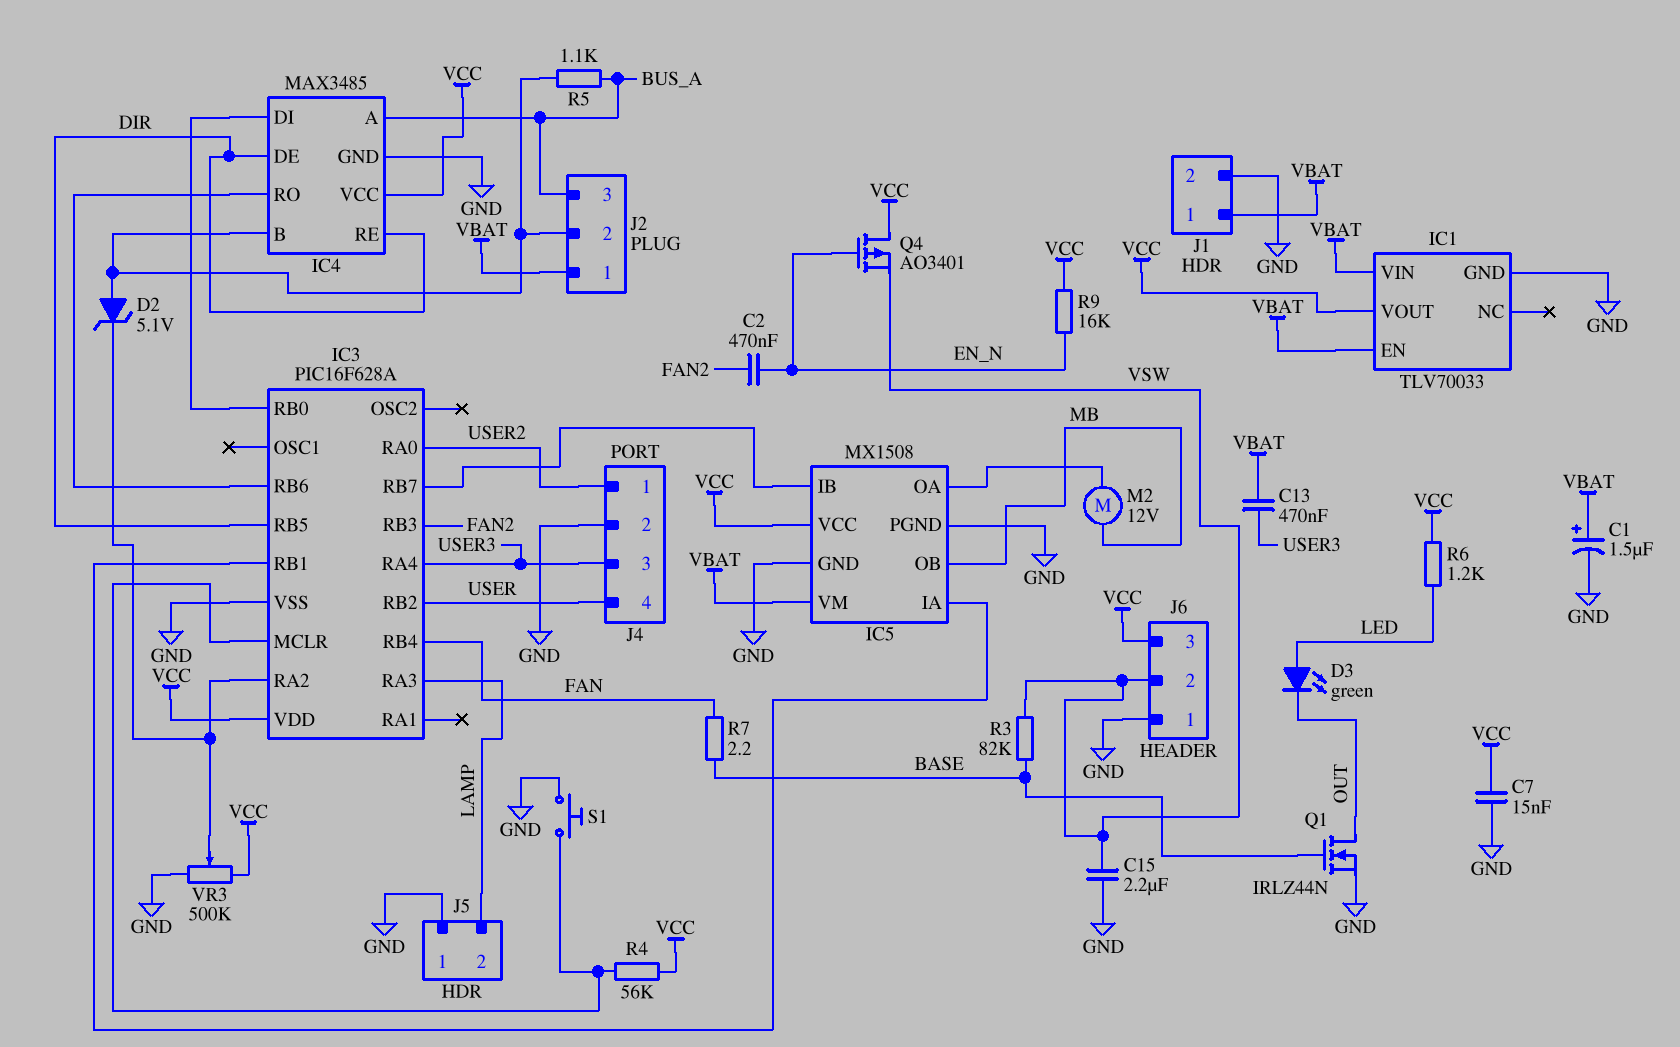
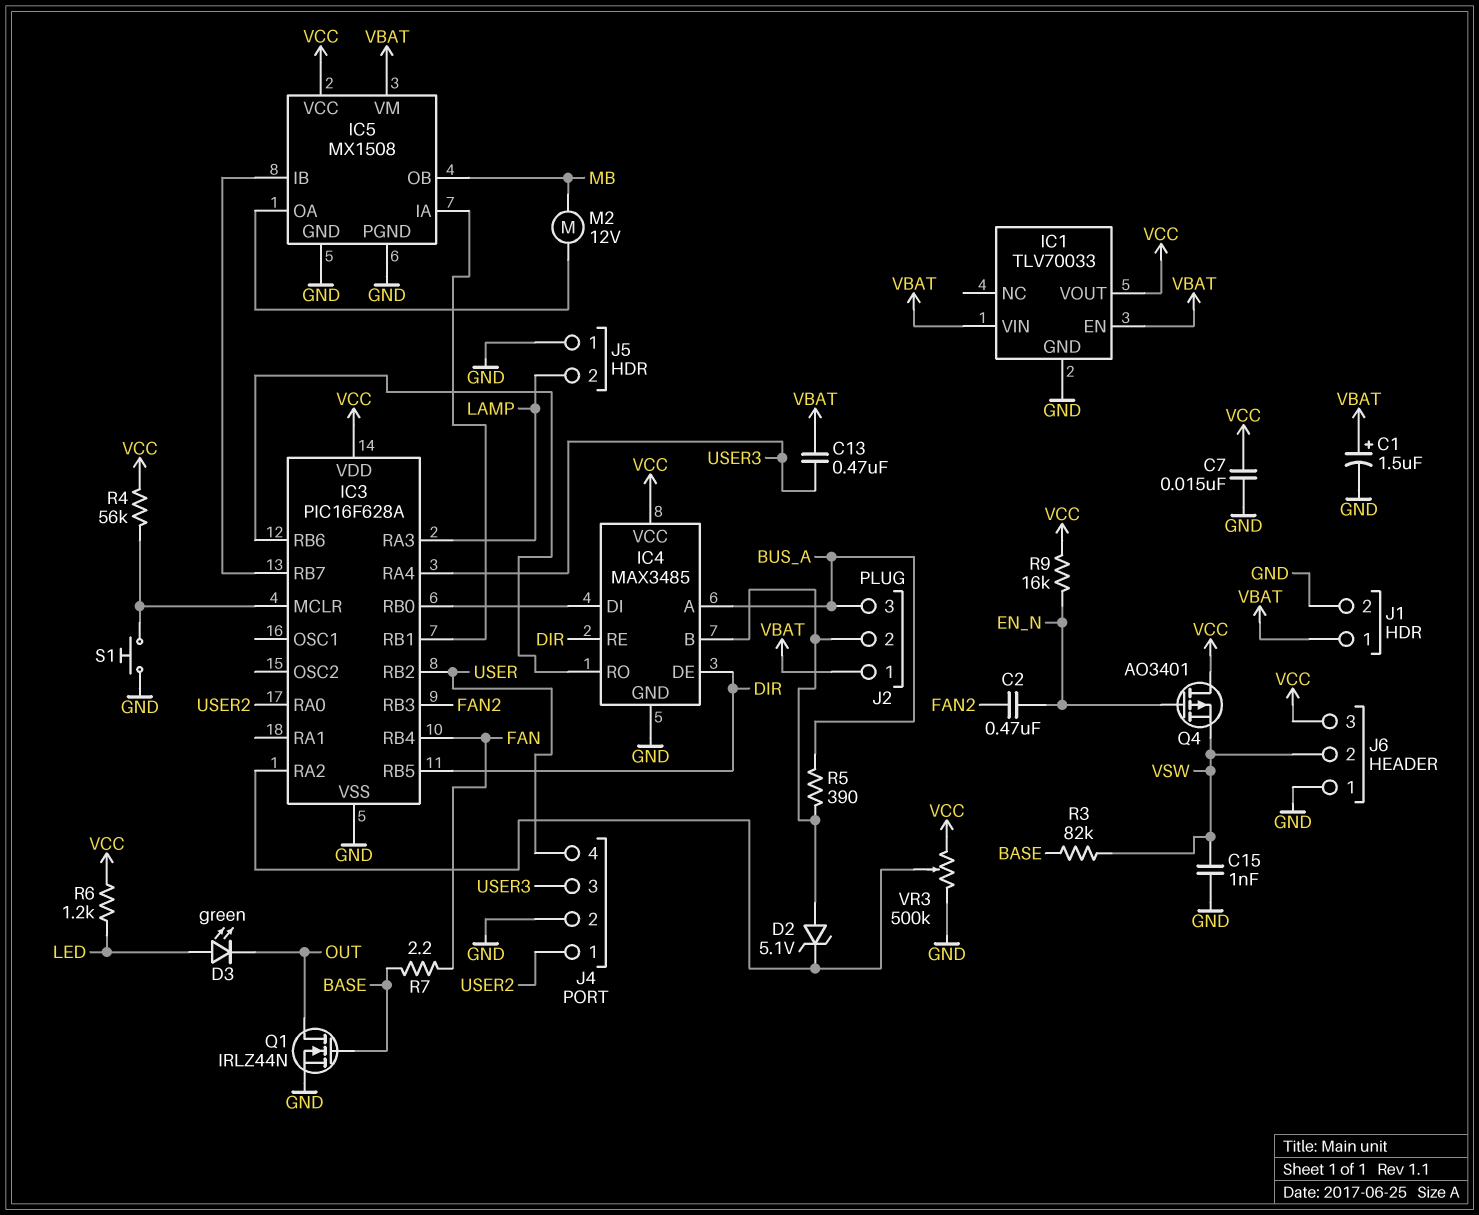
C15: 2.2uF (GND, VSW) -> 1nF (GND, VSW)
R5: 1.1k (BUS_A, IC4/B) -> 390 (BUS_A, IC4/B)

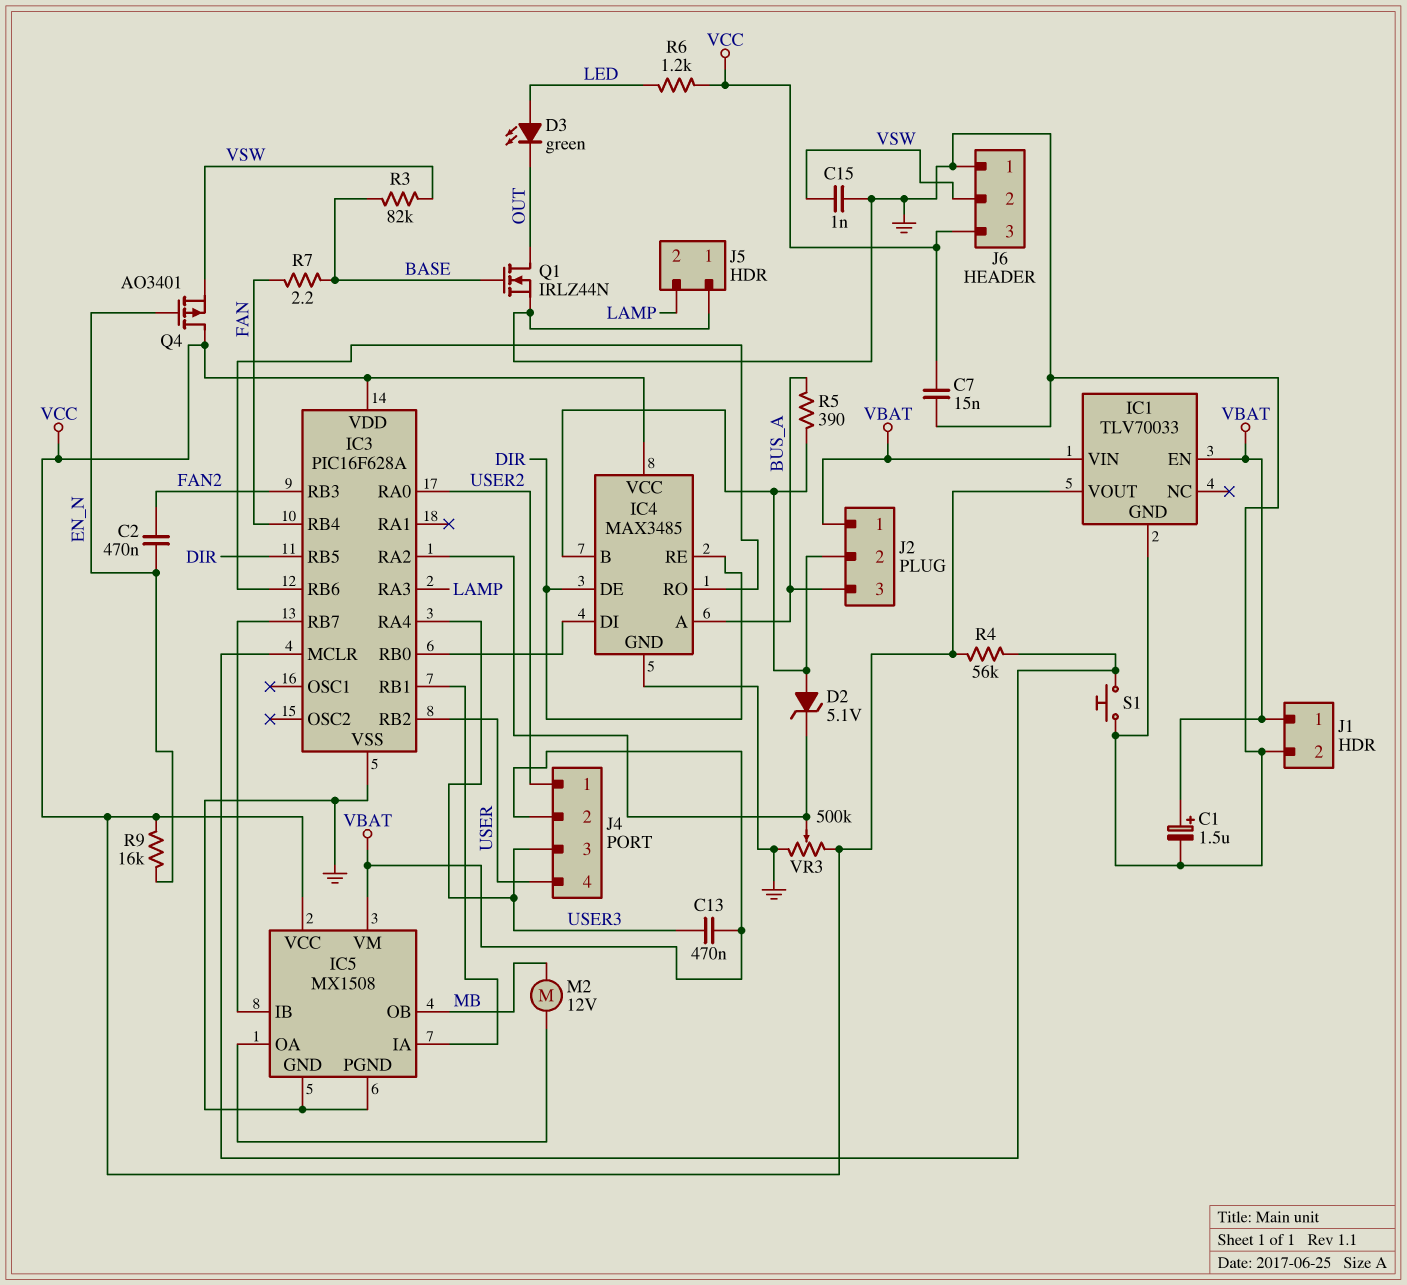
J4 pin 2: GND -> VBAT

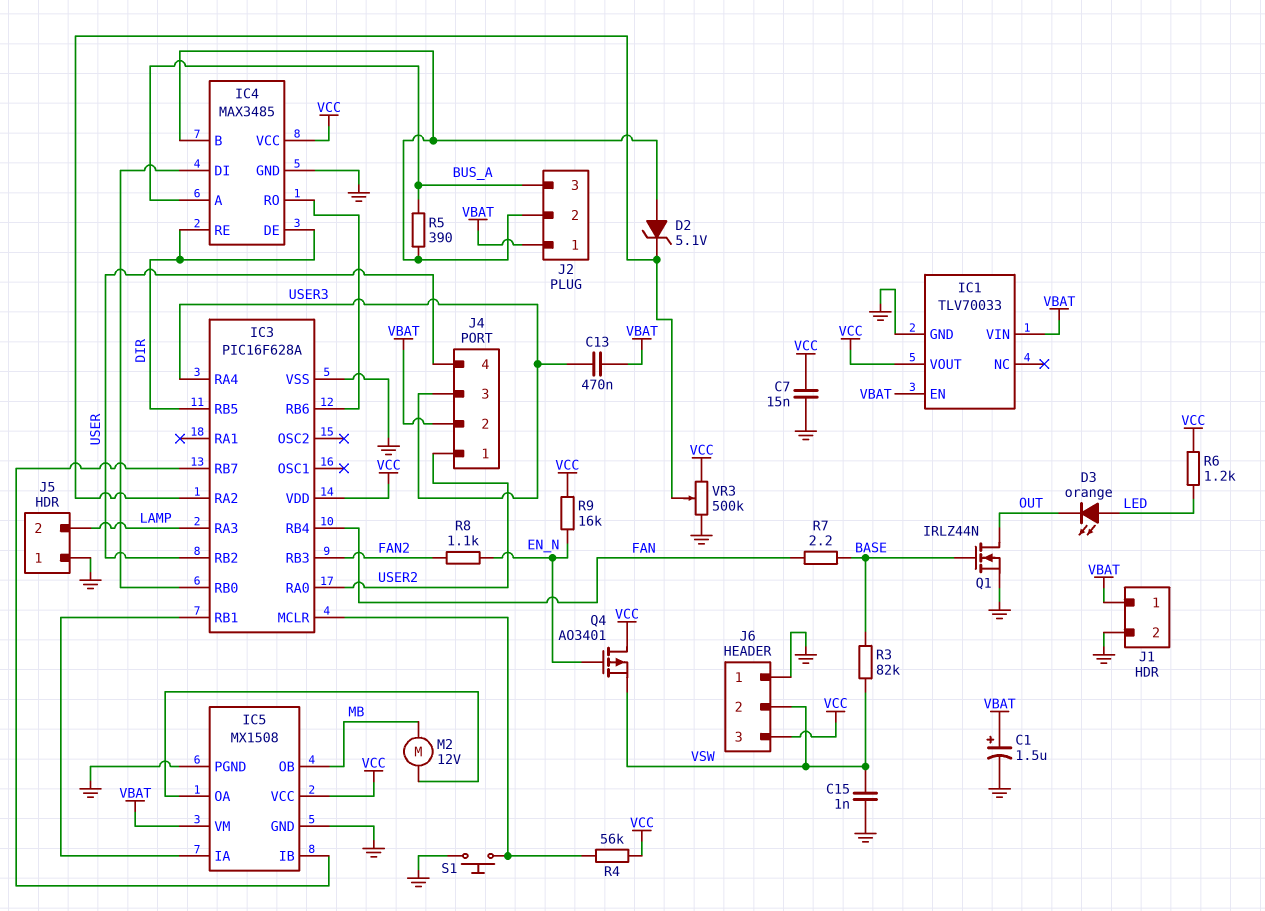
C2: 470nF (EN_N, FAN2) -> none
D3: LED green (A LED, K OUT) -> LED orange (A LED, K OUT)
R8: none -> 1.1k (EN_N, FAN2)

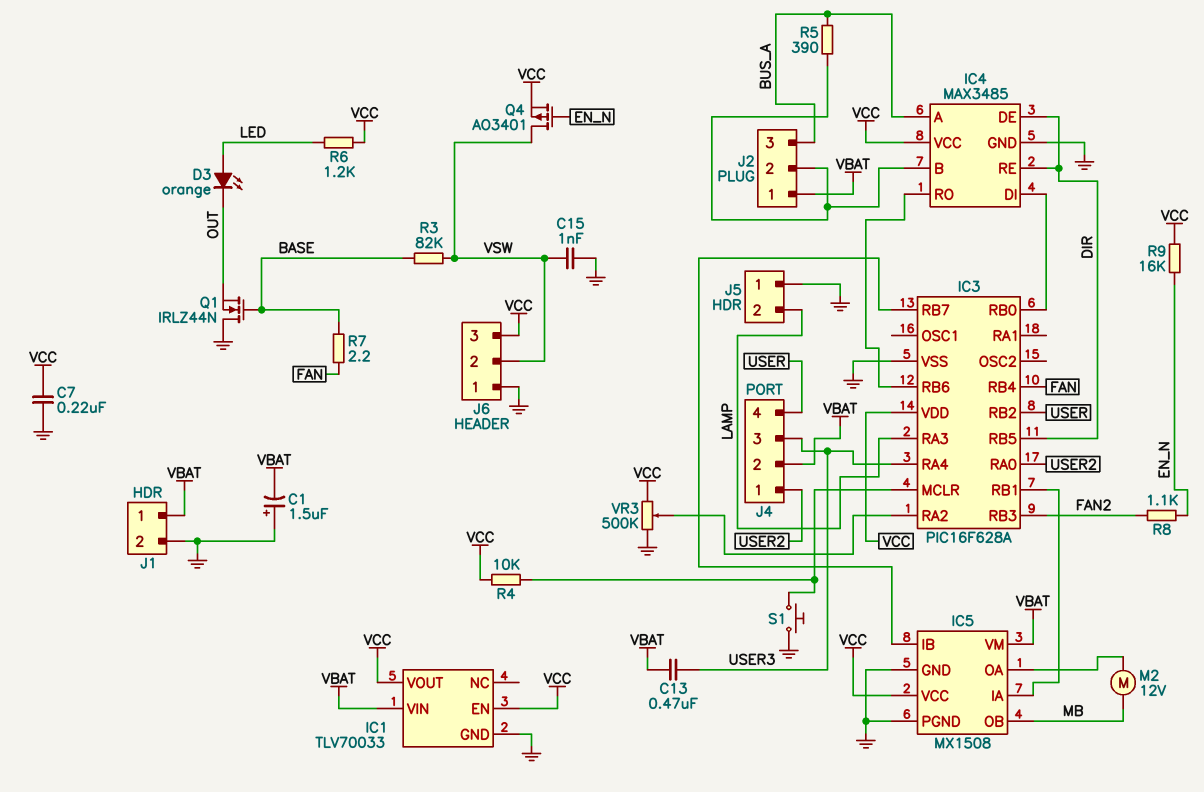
C1: 1.5uF (plus VBAT, minus GND) -> 1.5uF (plus GND, minus VBAT)
C7: 15nF (GND, VCC) -> 220nF (GND, VCC)
D2: zener 5.1V (A IC4/B, K IC3/RA2) -> none
IC1 pin EN: VBAT -> VCC
Q1: NMOS IRLZ44N (G BASE, D OUT, S GND) -> NMOS IRLZ44N (G BASE, D GND, S OUT)
Q4: PMOS AO3401 (G EN_N, D VCC, S VSW) -> PMOS AO3401 (G EN_N, D VSW, S VCC)
R4: 56k (IC3/MCLR, VCC) -> 10k (IC3/MCLR, VCC)

